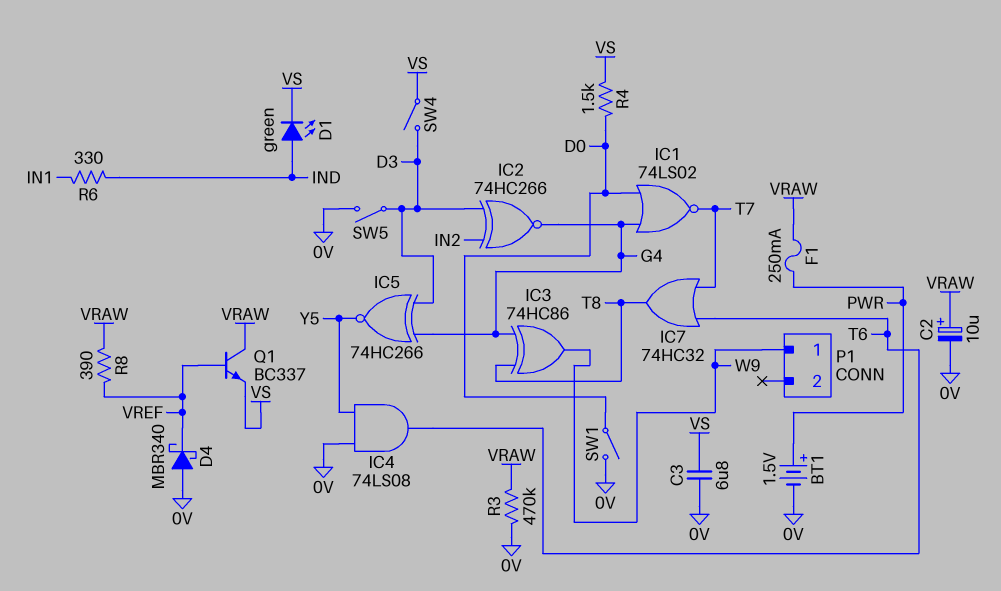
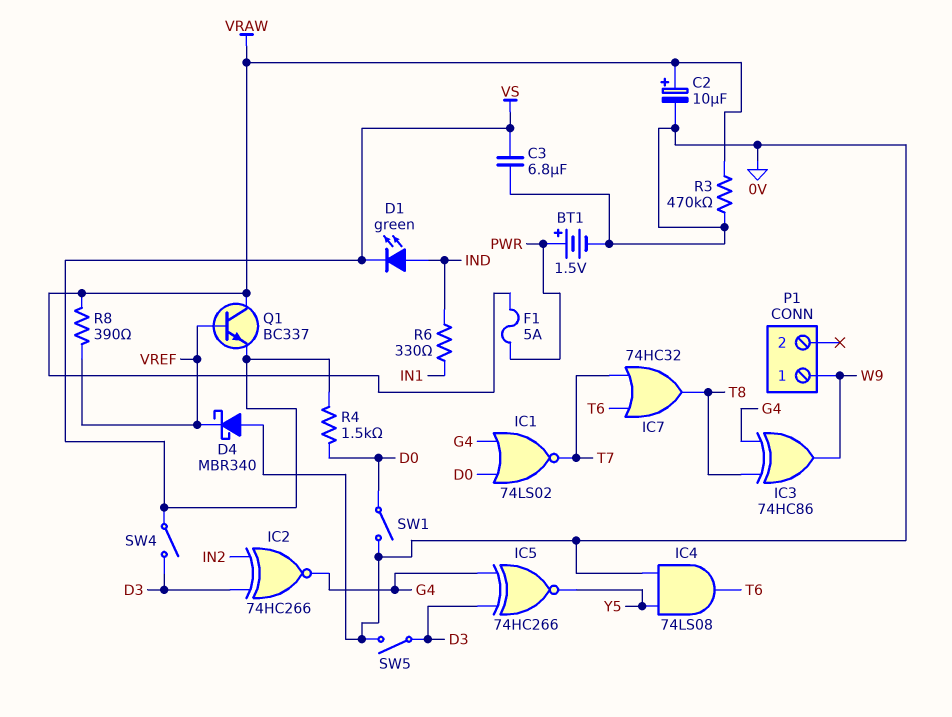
F1: 250mA (PWR, VRAW) -> 5A (PWR, VRAW)

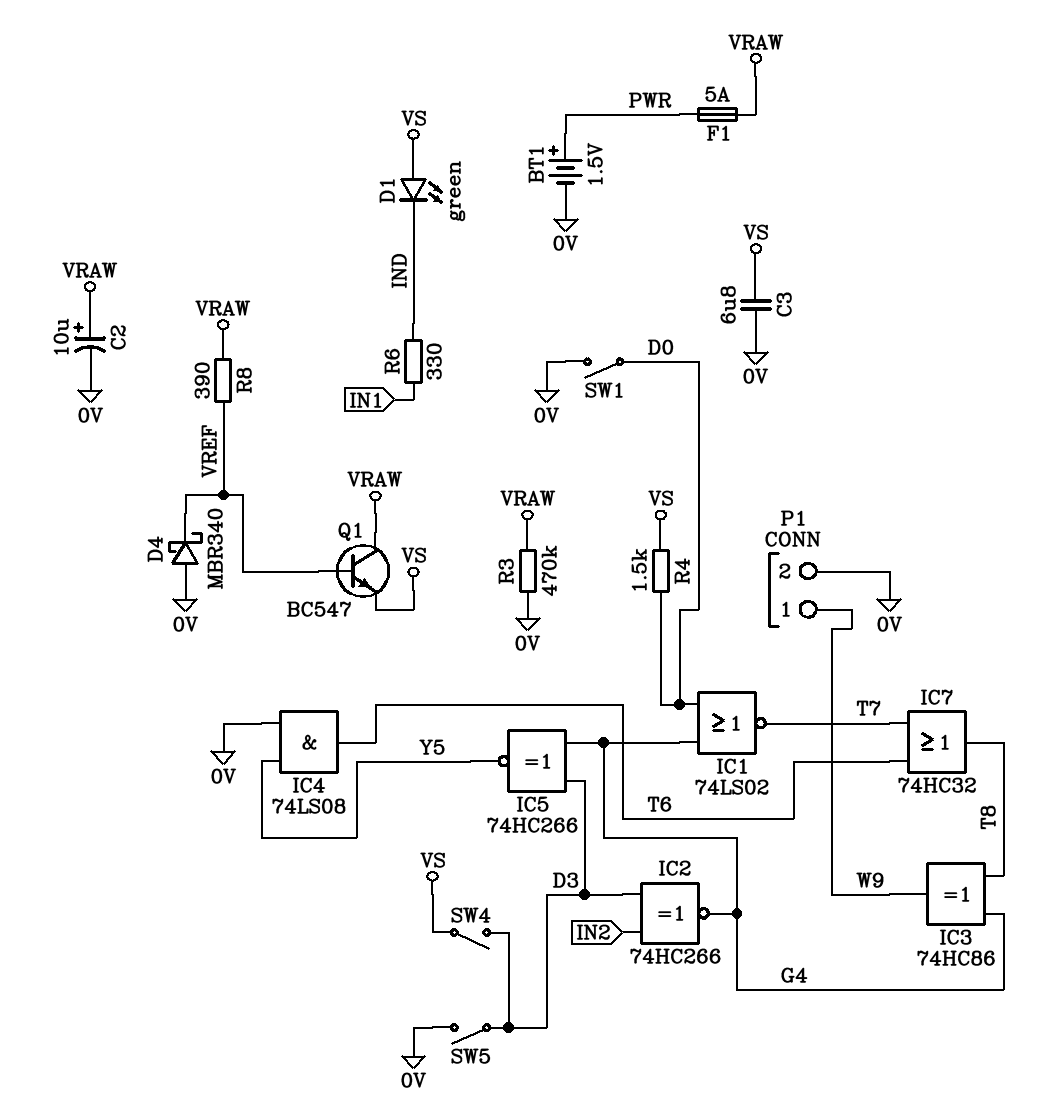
D1: LED green (A IND, K VS) -> LED green (A VS, K IND)
P1 pin 2: none -> 0V
Q1: NPN BC337 (B VREF, C VRAW, E VS) -> NPN BC547 (B VREF, C VRAW, E VS)

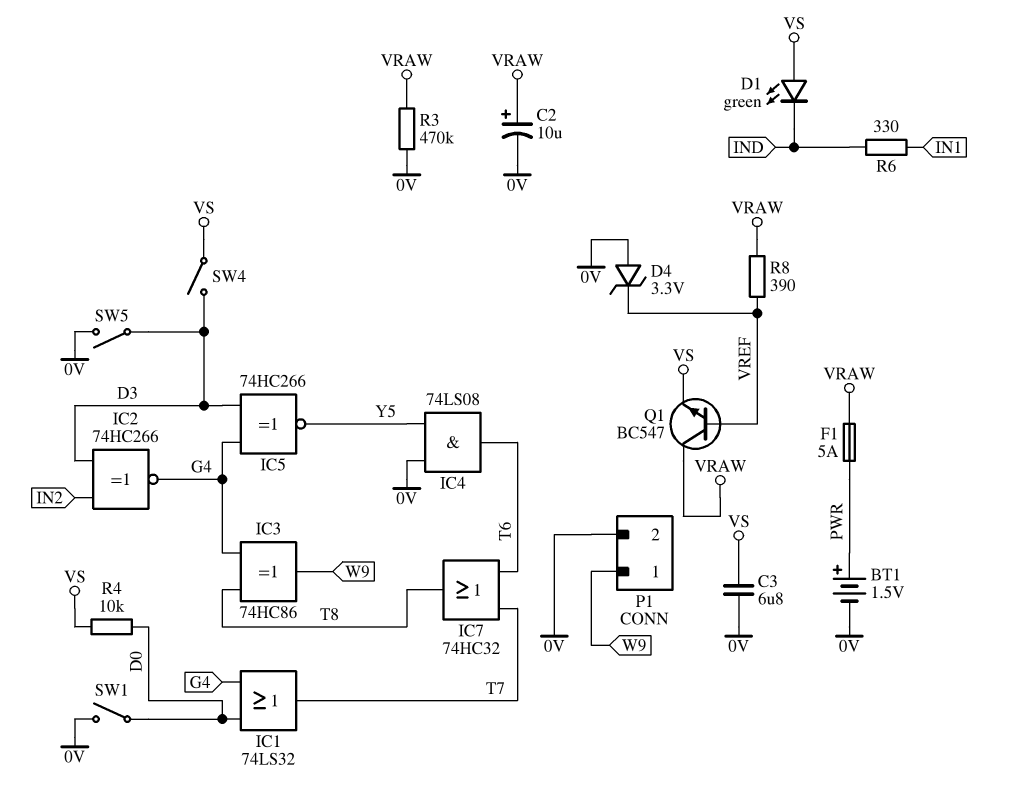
D4: schottky MBR340 (A 0V, K VREF) -> zener 3.3V (A 0V, K VREF)
IC1: NOR 74LS02 (in D0, in G4, out T7) -> OR 74LS32 (in D0, in G4, out T7)
R4: 1.5k (D0, VS) -> 10k (D0, VS)

